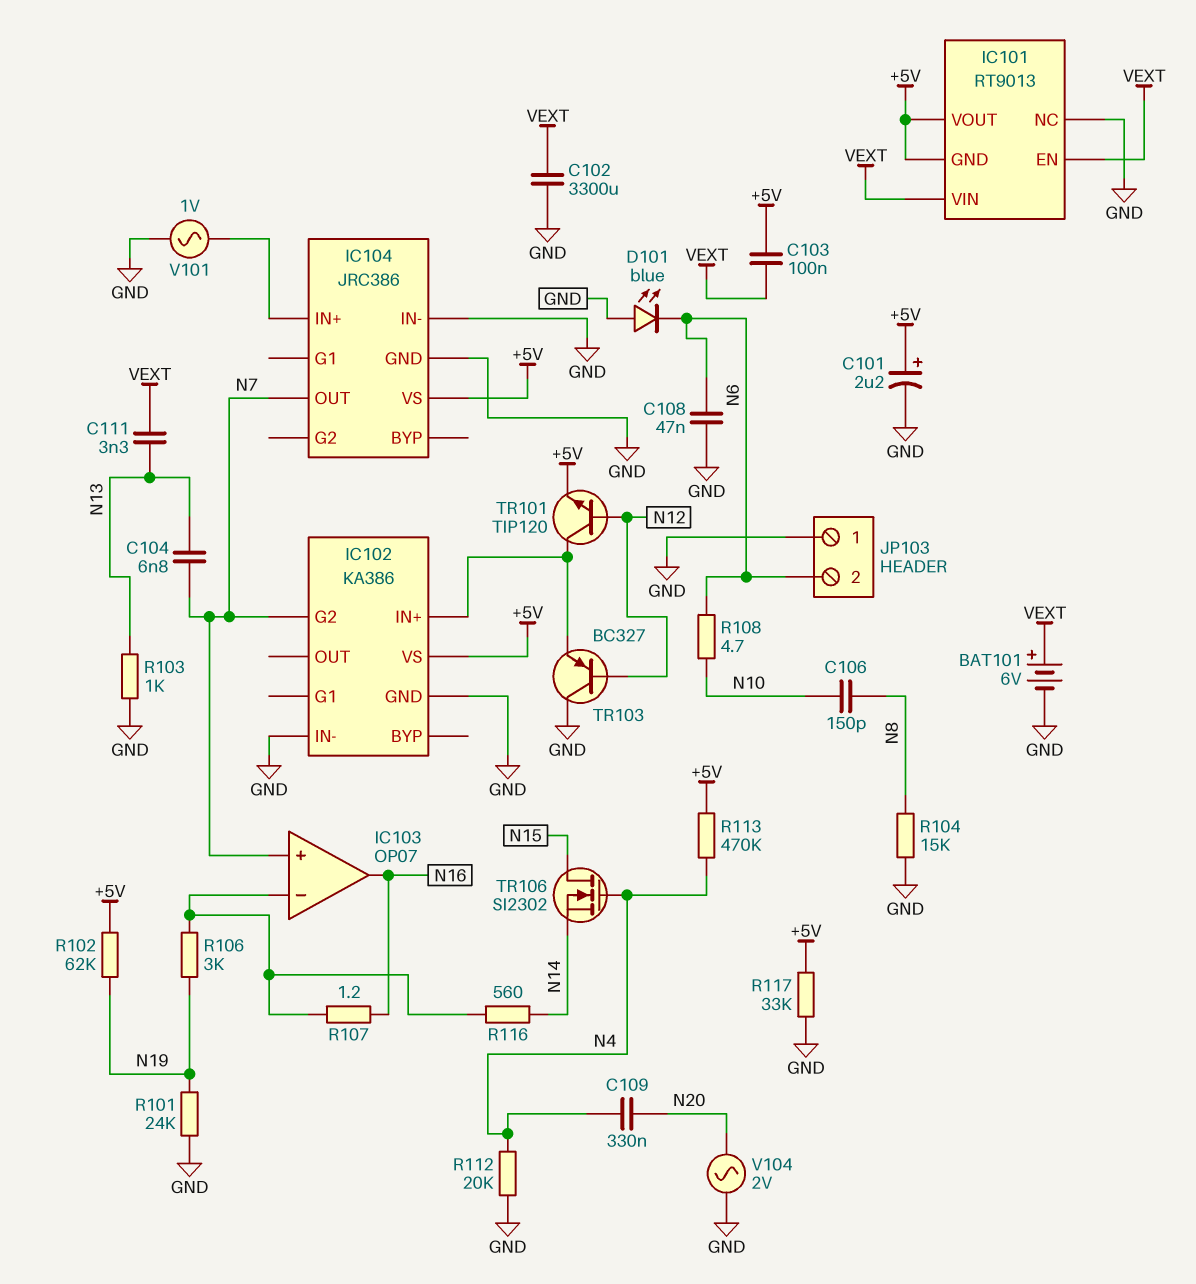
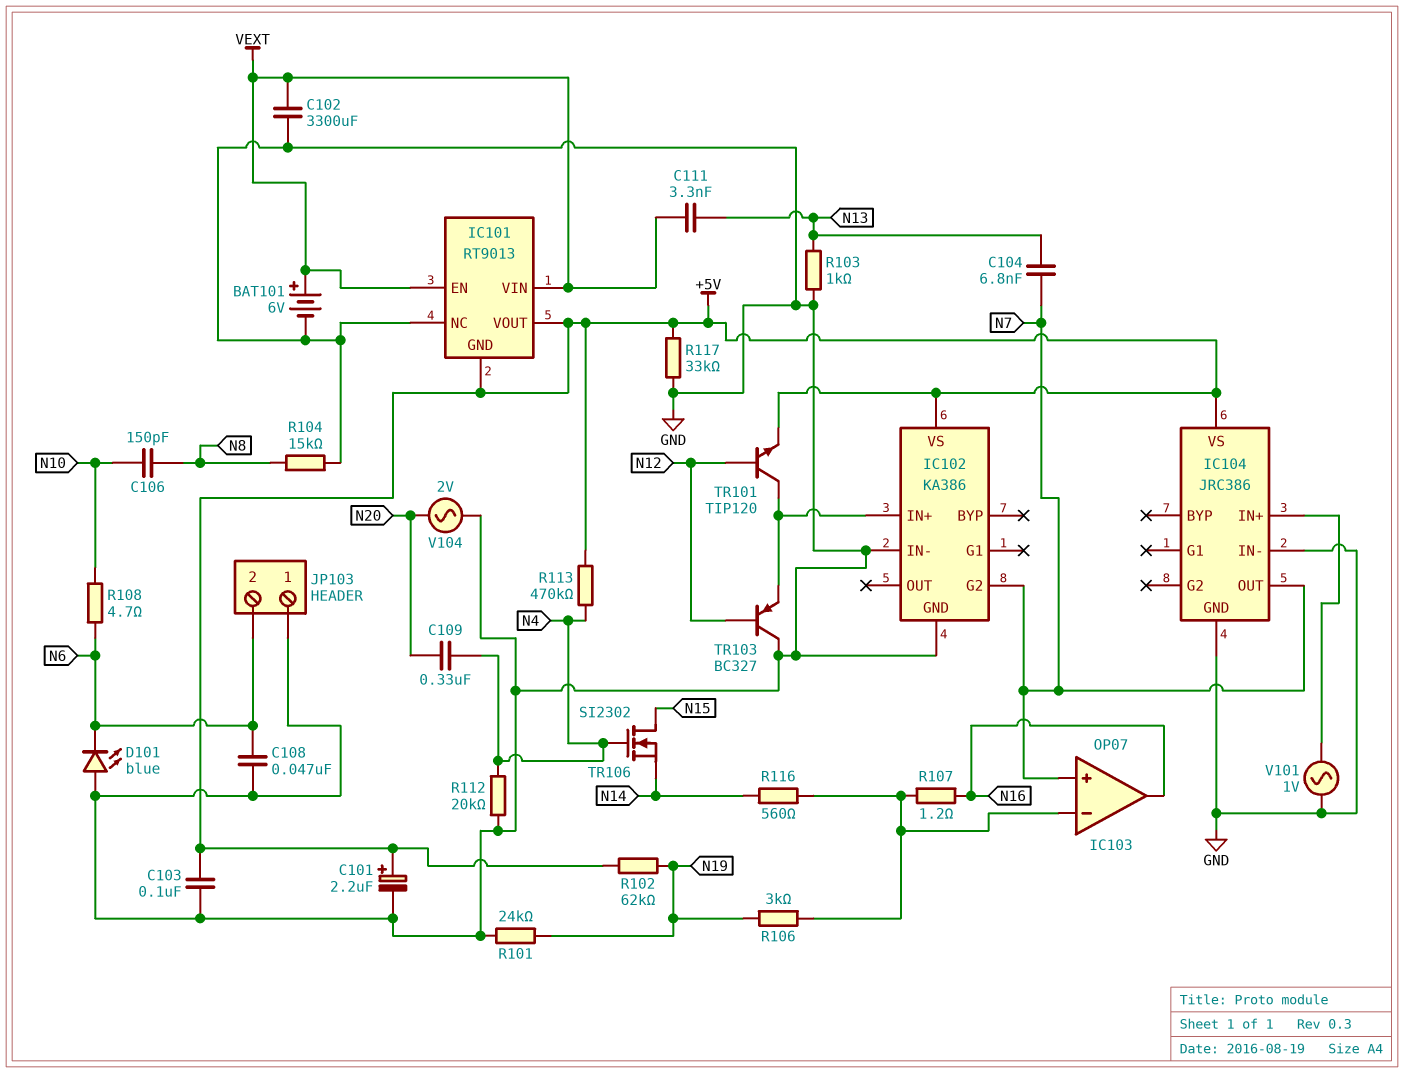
C103: 100nF (+5V, VEXT) -> 100nF (+5V, GND)

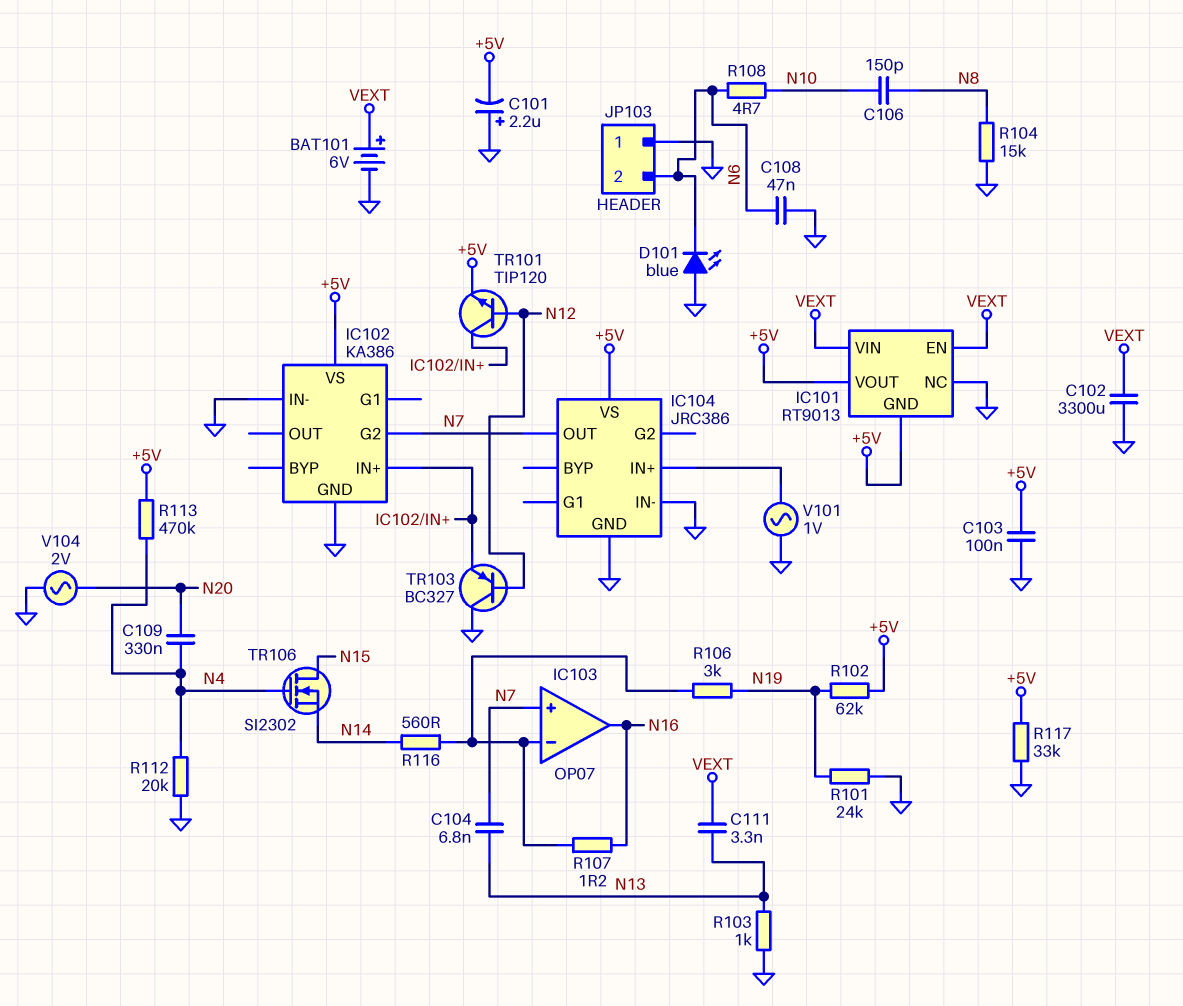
C101: 2.2uF (plus +5V, minus GND) -> 2.2uF (plus GND, minus +5V)

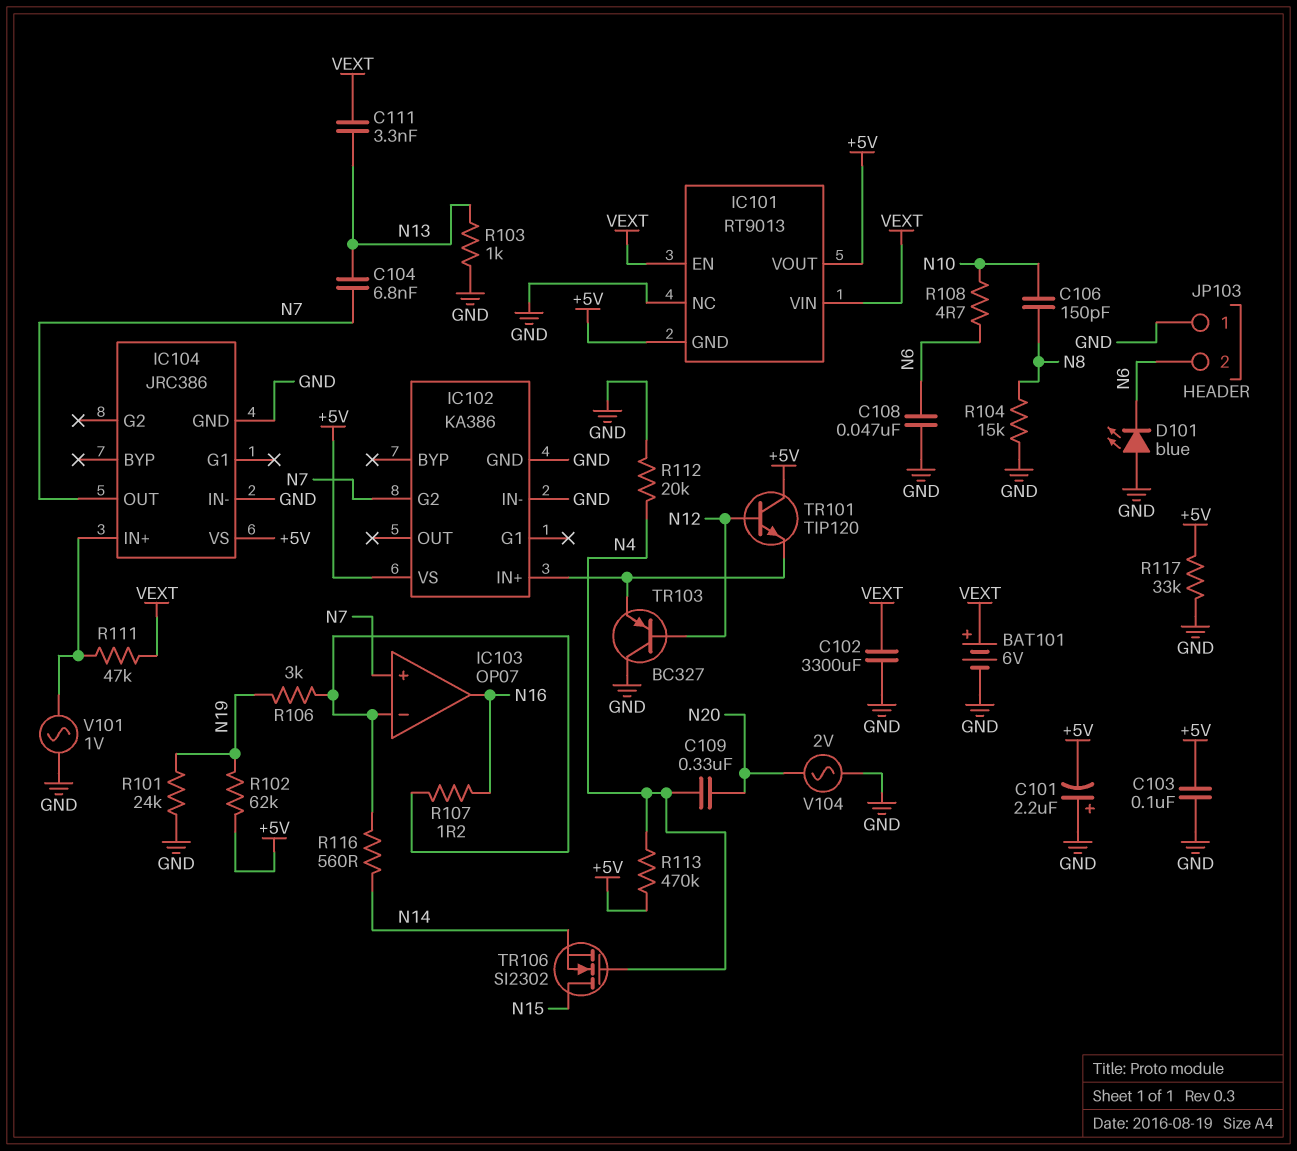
R111: none -> 47k (IC104/IN+, VEXT)
TR101: NPN TIP120 (B N12, C IC102/IN+, E +5V) -> NPN TIP120 (B N12, C +5V, E IC102/IN+)

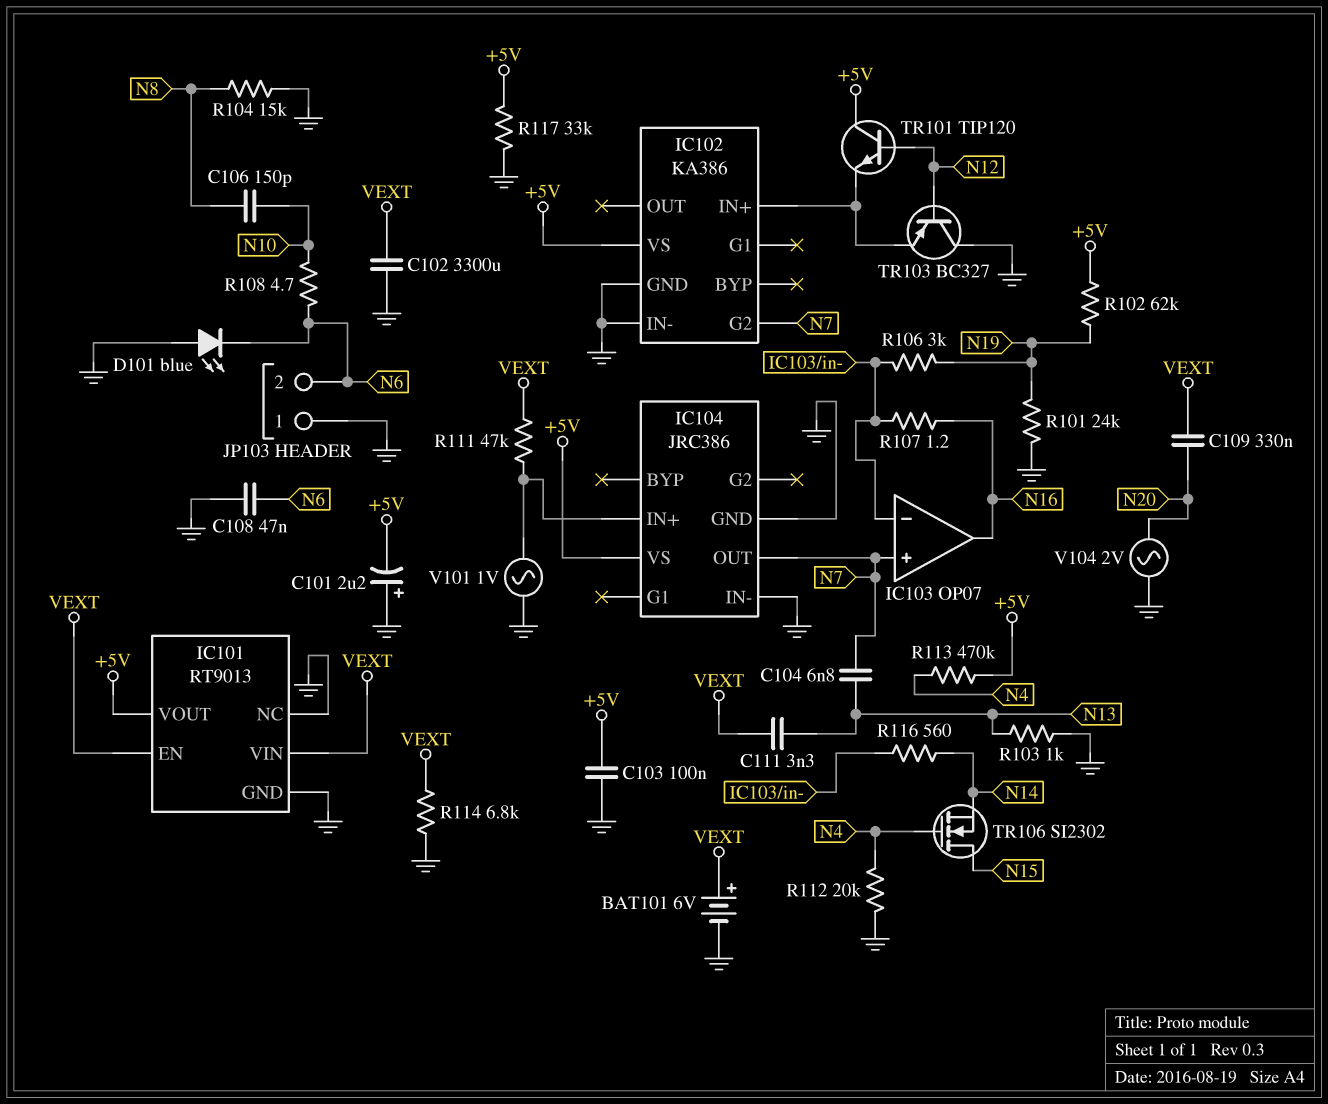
C109: 330nF (N4, N20) -> 330nF (N20, VEXT)
IC101 pin GND: +5V -> GND
R114: none -> 6.8k (GND, VEXT)

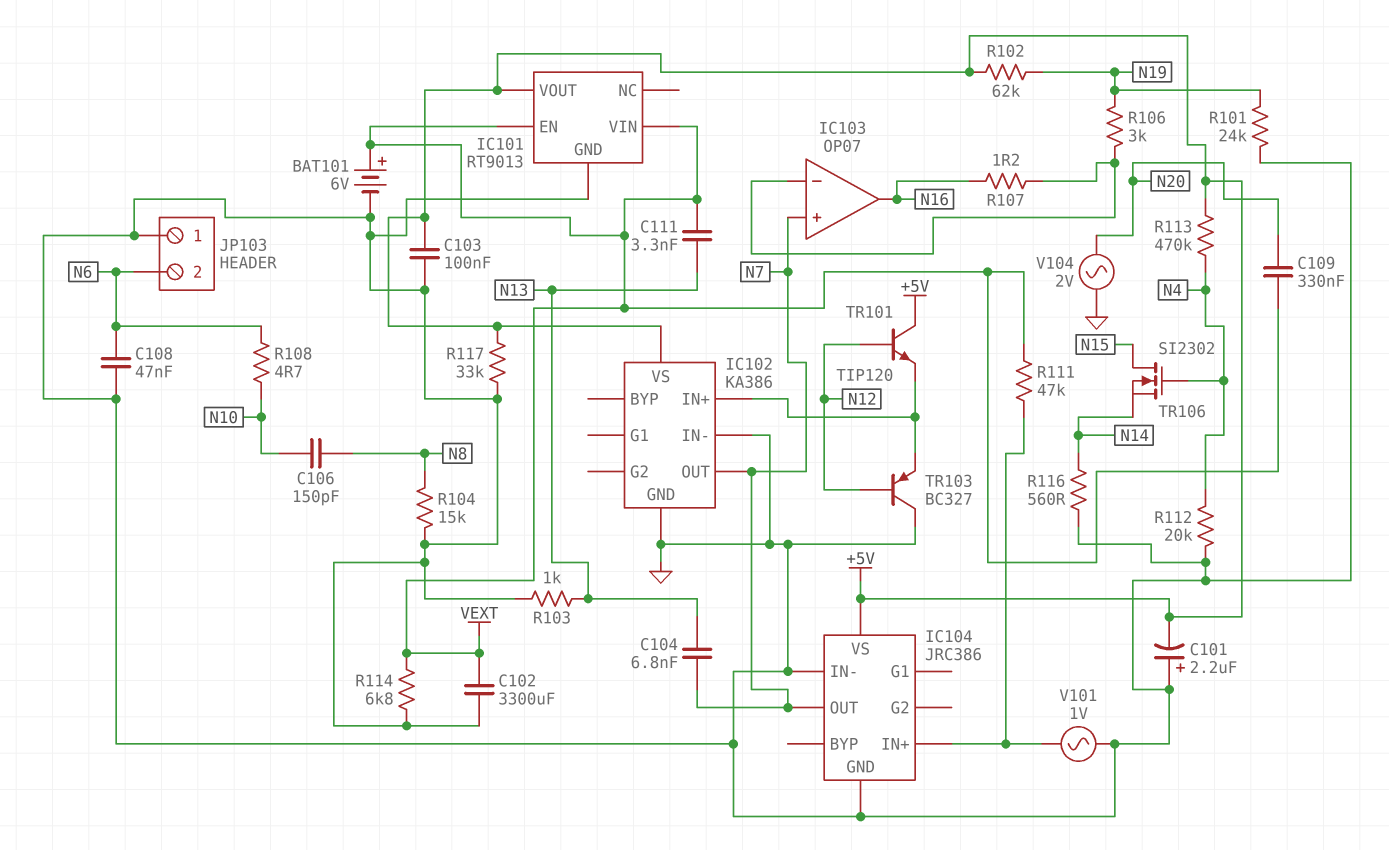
D101: LED blue (A GND, K N6) -> none
IC101 pin NC: GND -> none
IC102 pin G2: N7 -> none
IC102 pin OUT: none -> N7
R116: 560 (IC103/in-, N14) -> 560 (GND, N14)

